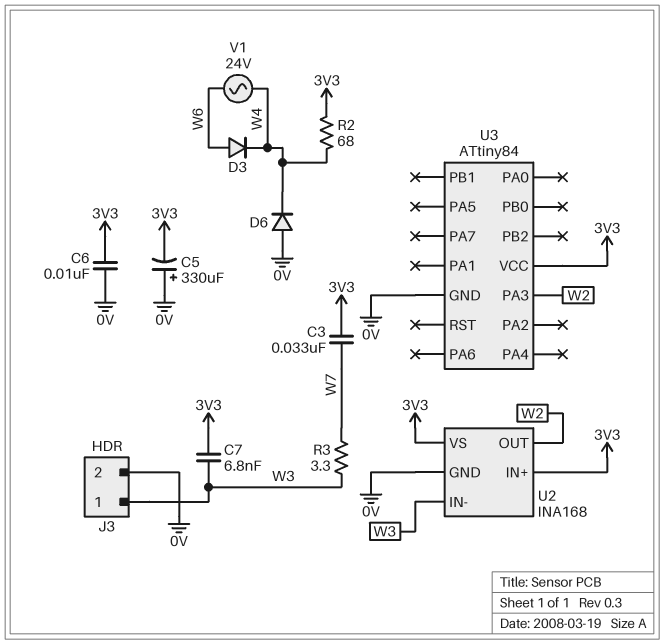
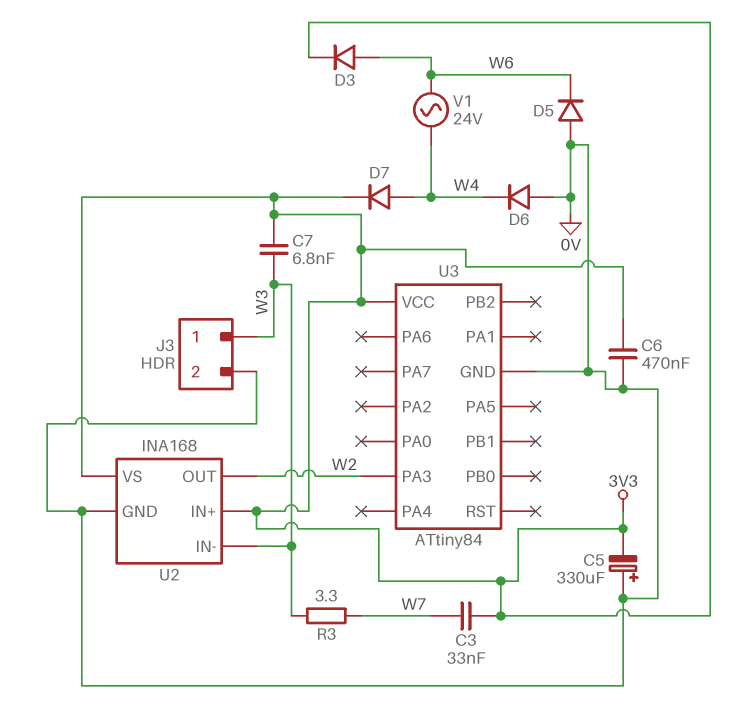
C6: 10nF (0V, 3V3) -> 470nF (0V, 3V3)
D3: diode (A W6, K W4) -> diode (A W6, K 3V3)
D5: none -> diode (A 0V, K W6)
D7: none -> diode (A W4, K 3V3)
R2: 68 (3V3, W4) -> none

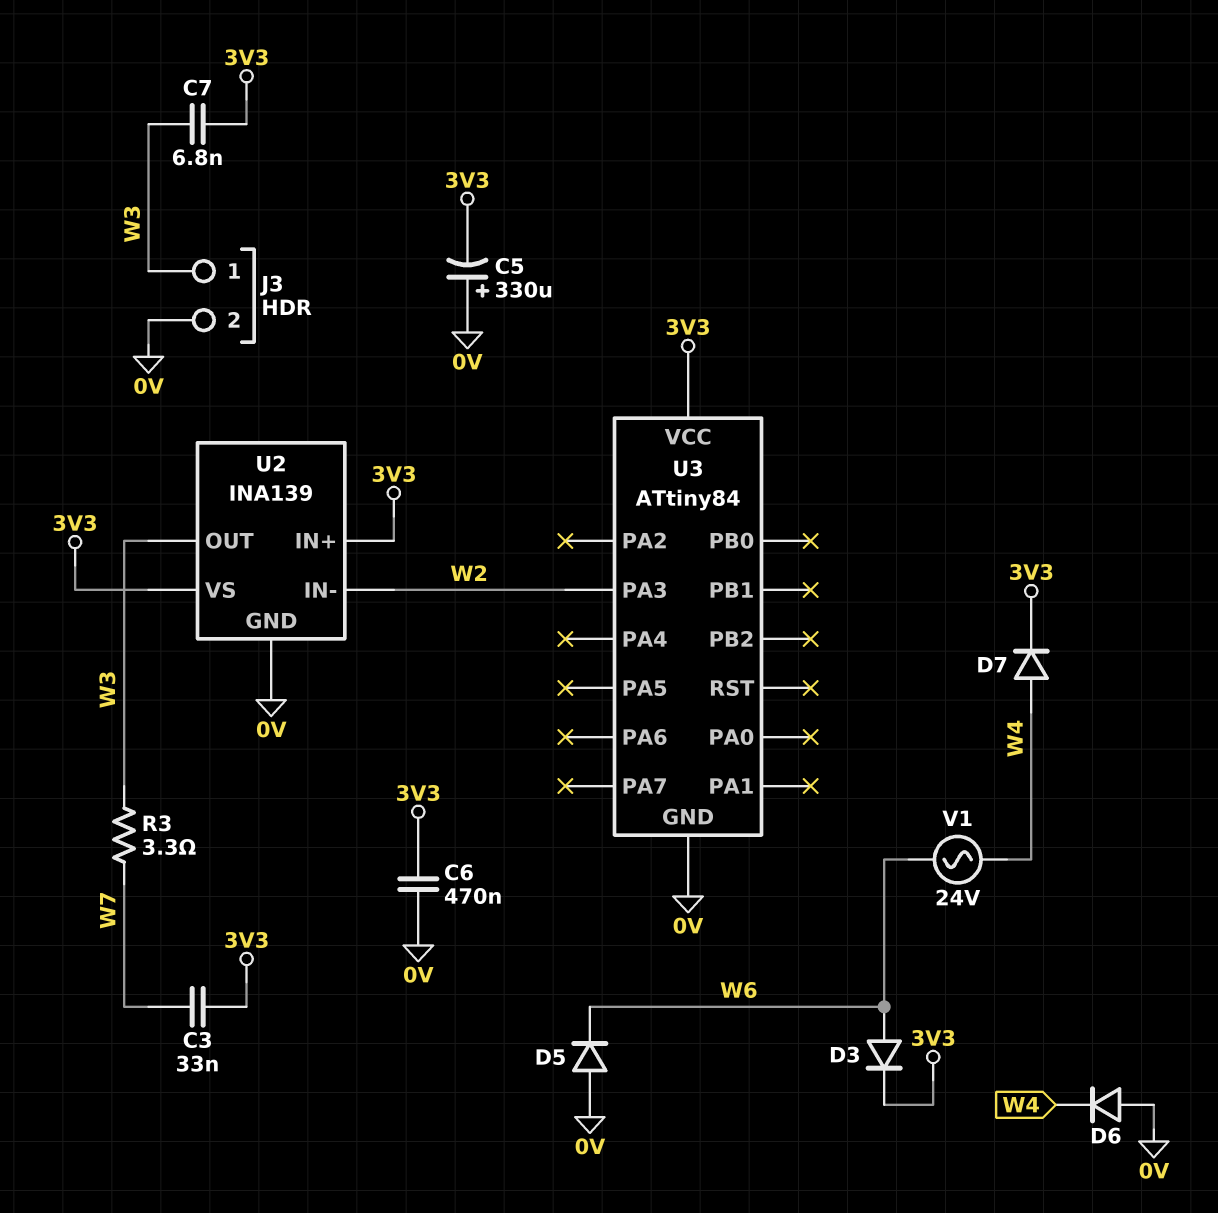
U2: INA168 -> INA139
U2 pin IN-: W3 -> W2
U2 pin OUT: W2 -> W3

